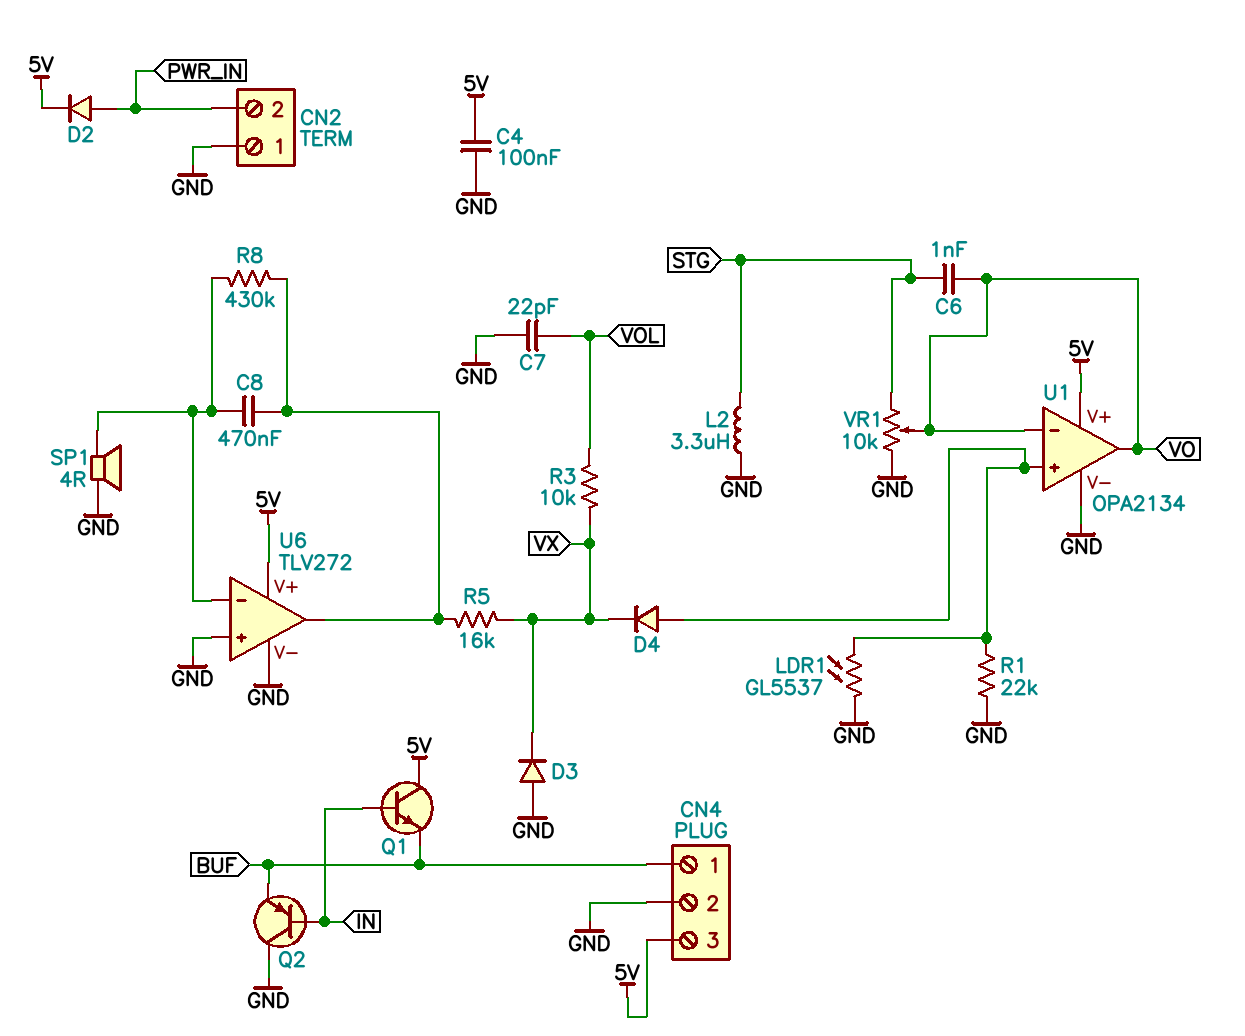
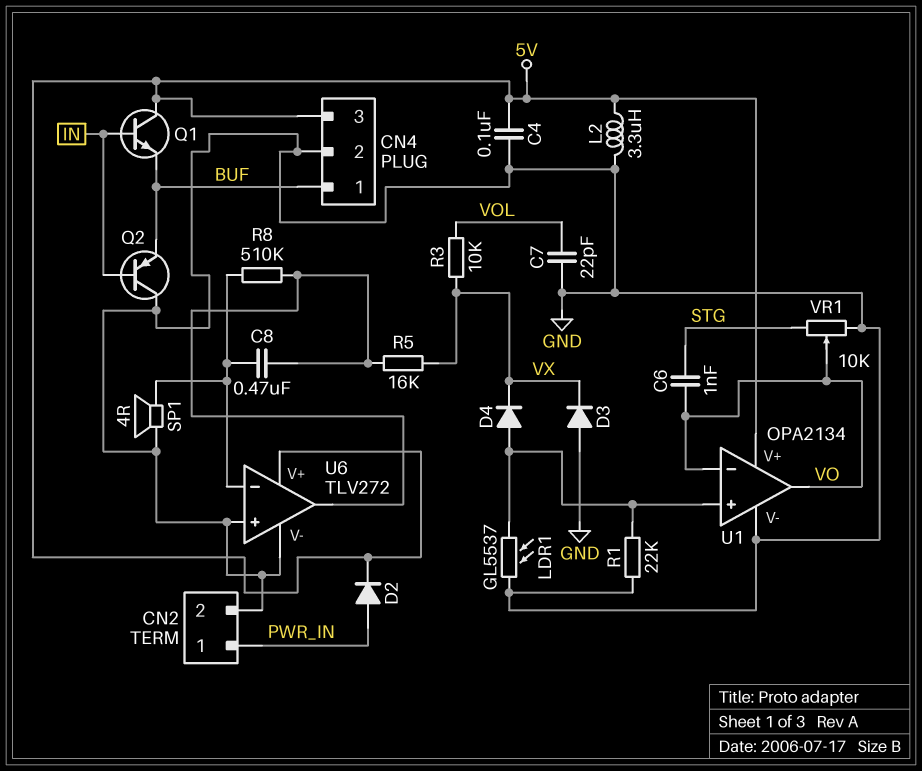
CN2 pin 1: GND -> PWR_IN
CN2 pin 2: PWR_IN -> GND
L2: 3.3uH (GND, STG) -> 3.3uH (5V, GND)
R8: 430k (U6/in-, U6/out) -> 510k (U6/in-, U6/out)

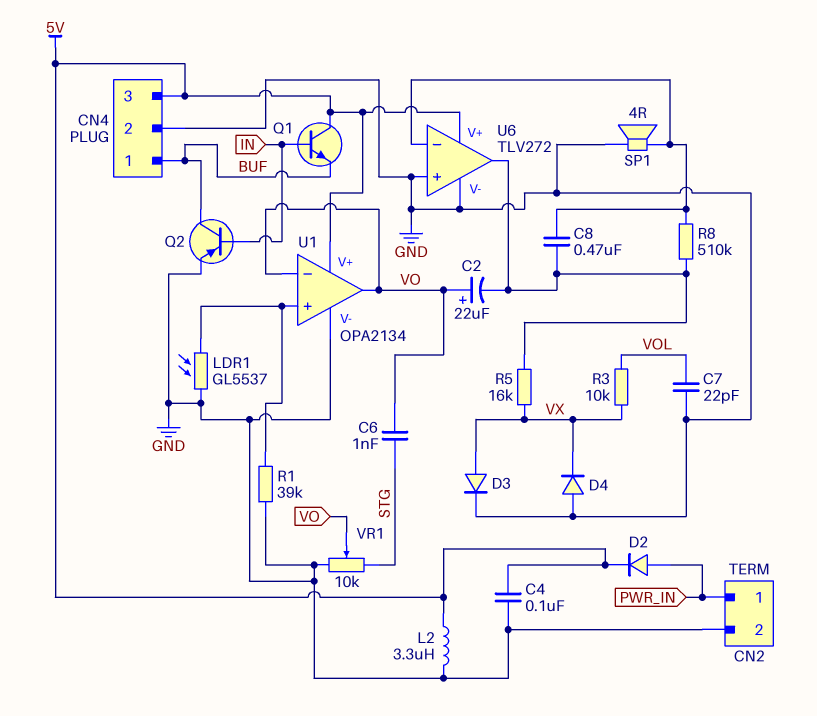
C2: none -> 22uF (plus VO, minus U6/out)
D3: diode (A GND, K VX) -> diode (A VX, K GND)
D4: diode (A U1/in+, K VX) -> diode (A GND, K VX)
Q2: PNP (B IN, C GND, E BUF) -> PNP (B IN, C BUF, E GND)
R1: 22k (GND, U1/in+) -> 39k (GND, U1/in+)

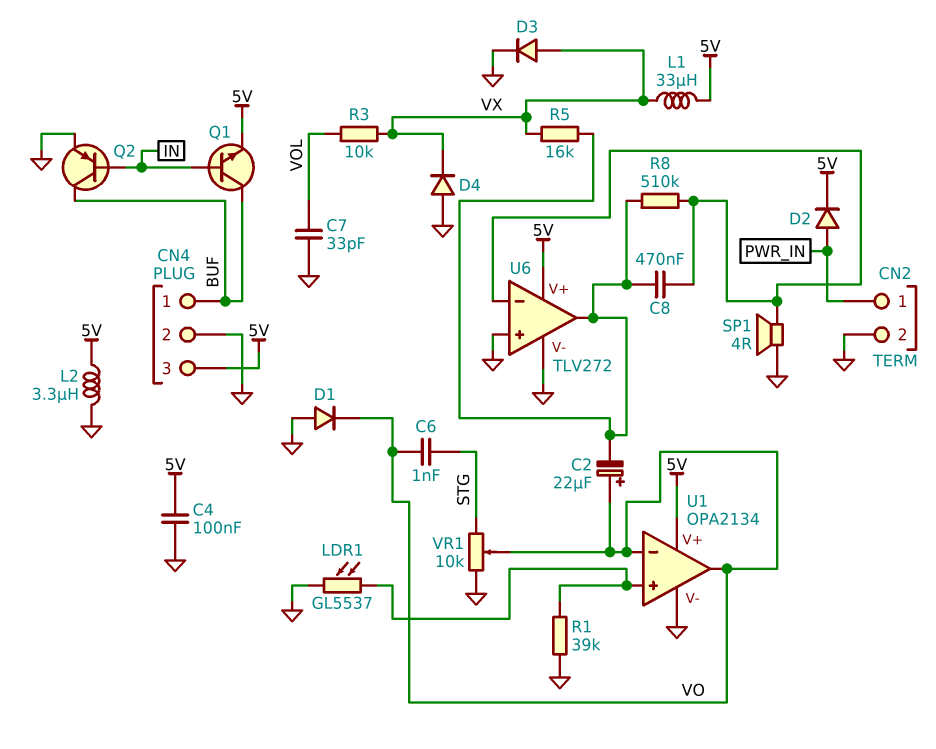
C7: 22pF (GND, VOL) -> 33pF (GND, VOL)
D1: none -> diode (A GND, K VO)
L1: none -> 33uH (5V, VX)
Q1: NPN (B IN, C 5V, E BUF) -> NPN (B IN, C BUF, E 5V)

